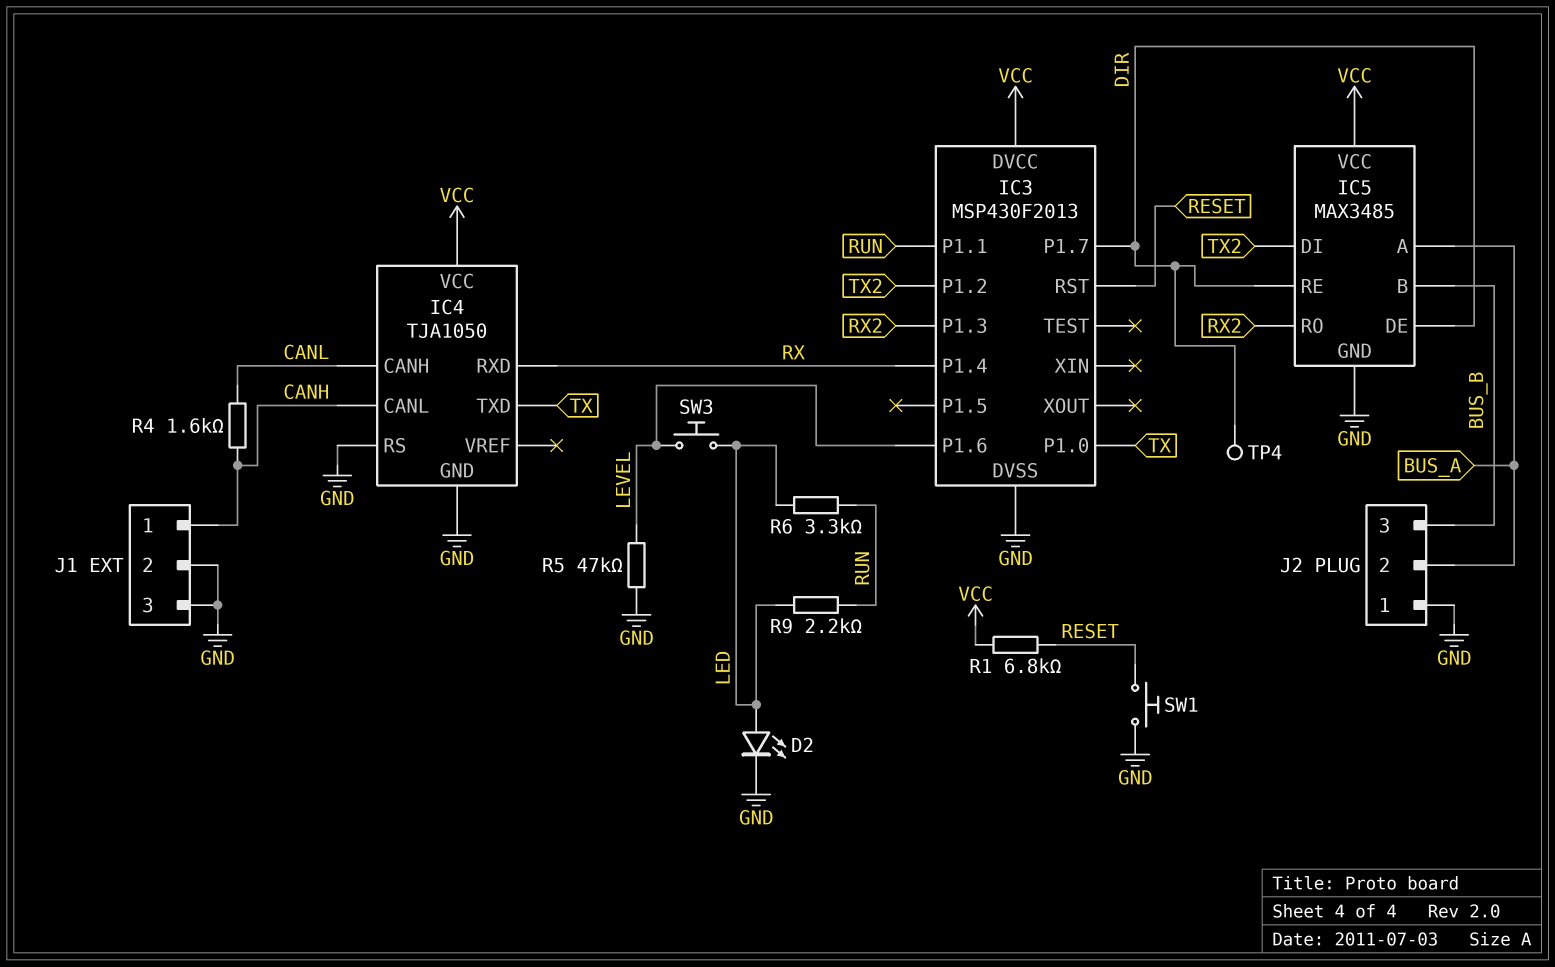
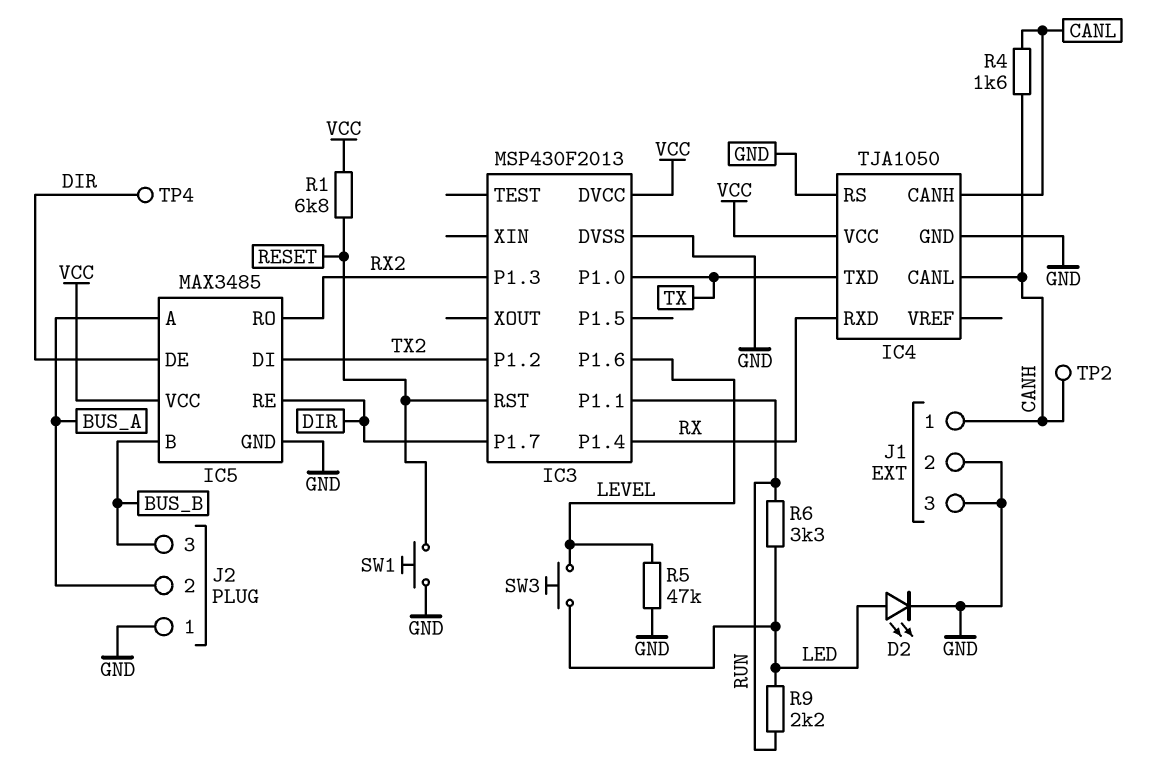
TP2: none -> test point (CANH)

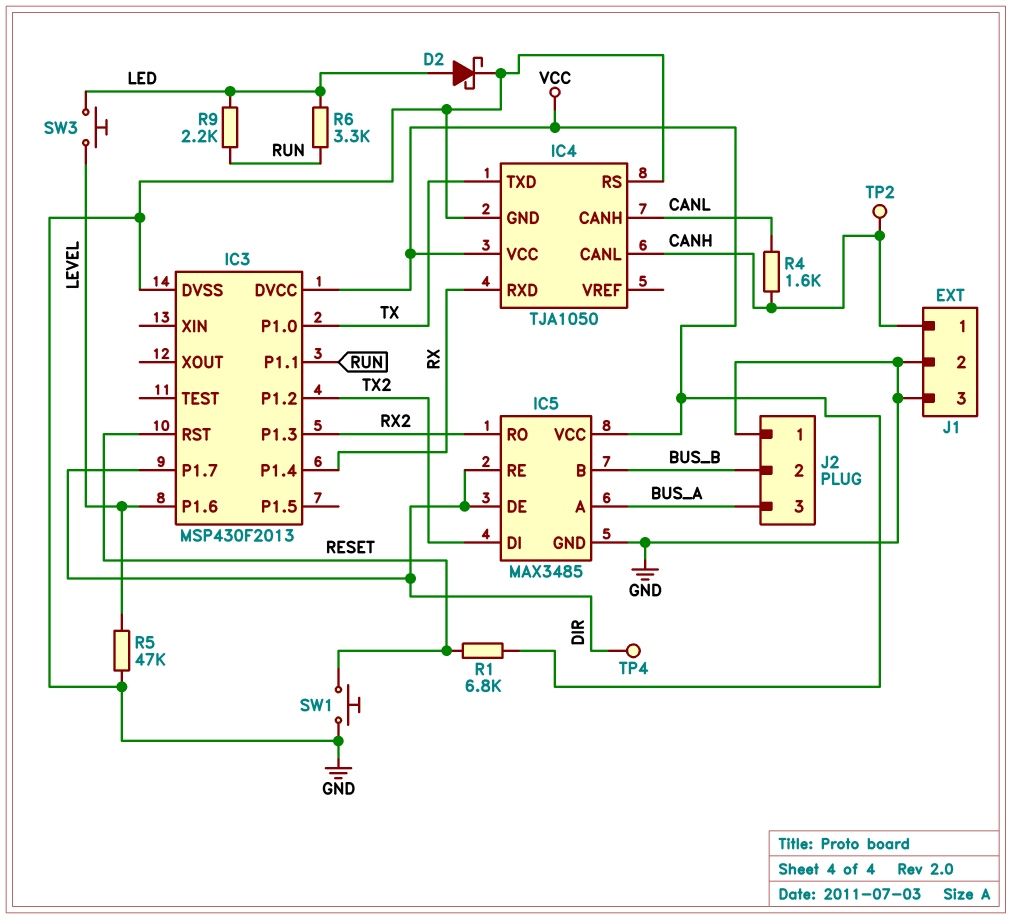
D2: LED (A LED, K GND) -> schottky (A LED, K GND)
J2 pin 2: BUS_A -> BUS_B
J2 pin 3: BUS_B -> BUS_A

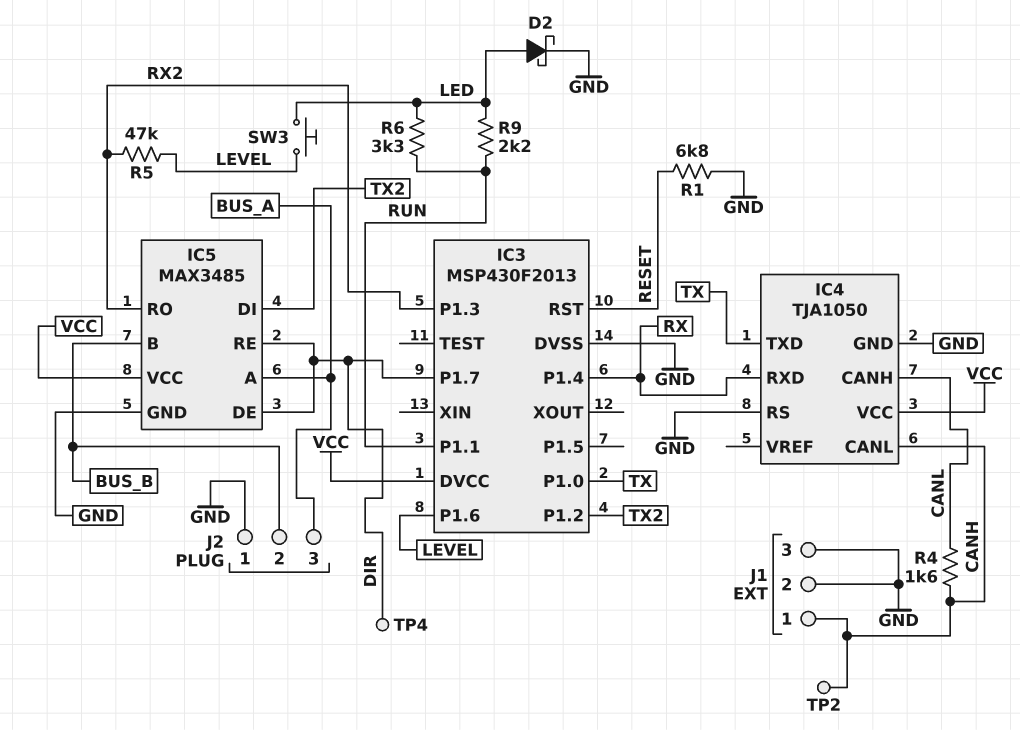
R1: 6.8k (RESET, VCC) -> 6.8k (GND, RESET)
R5: 47k (GND, LEVEL) -> 47k (LEVEL, RX2)
SW1: button (GND, RESET) -> none

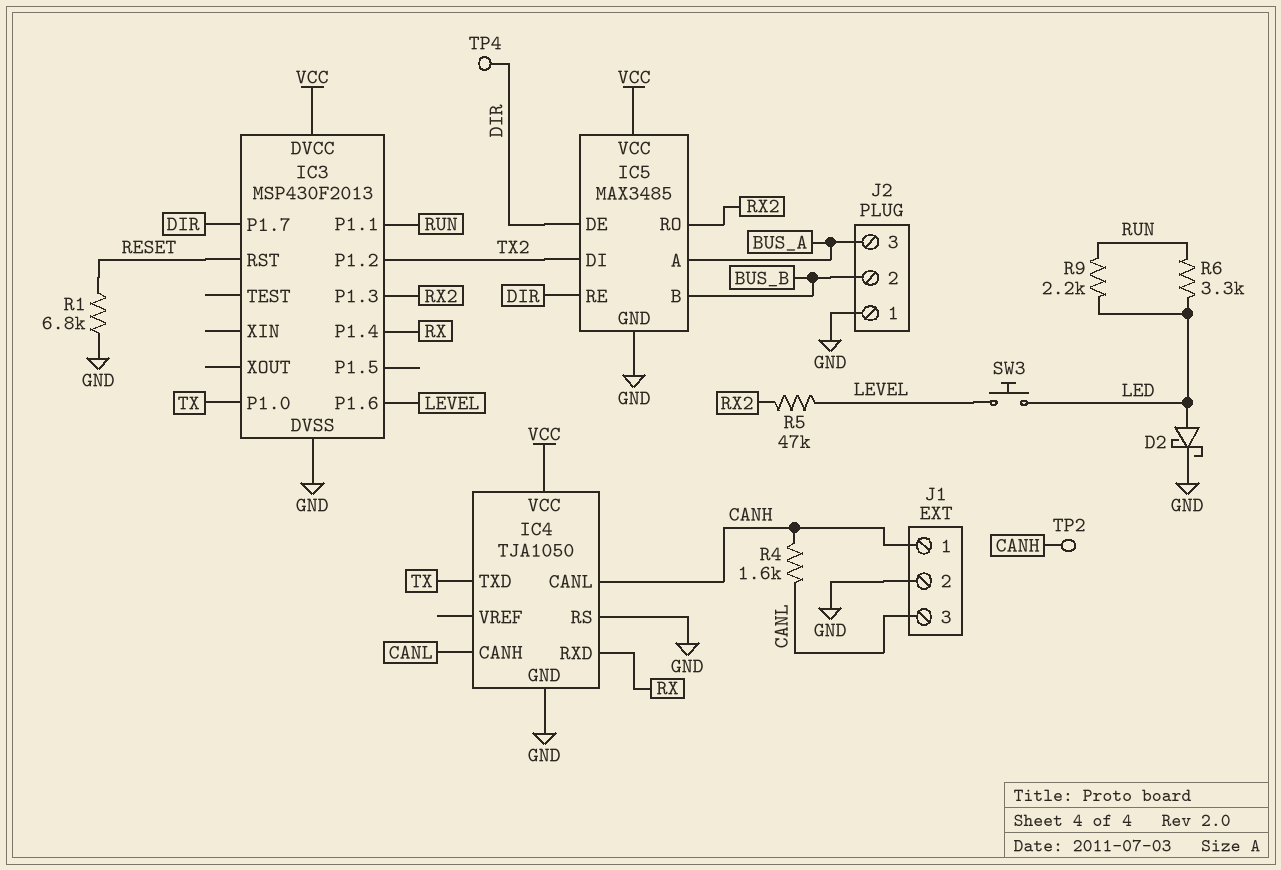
J1 pin 3: GND -> CANL

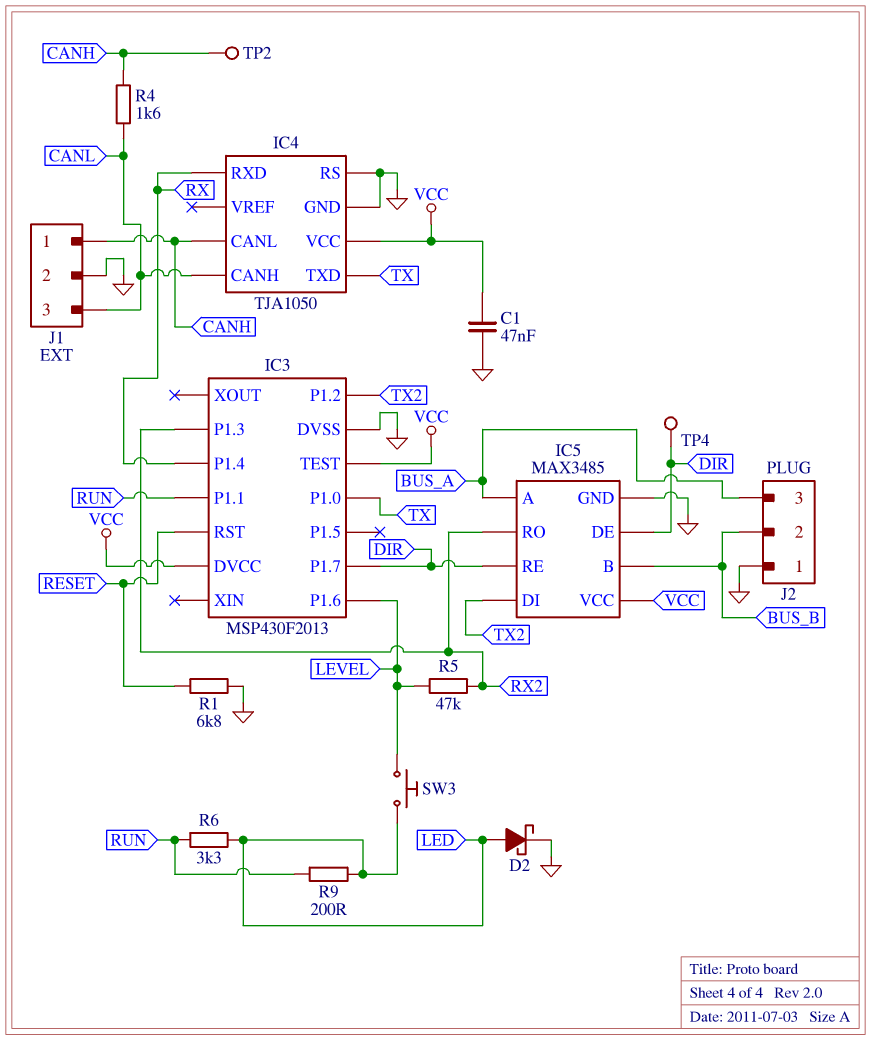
C1: none -> 47nF (GND, VCC)
IC3 pin TEST: none -> VCC
R9: 2.2k (LED, RUN) -> 200 (LED, RUN)

